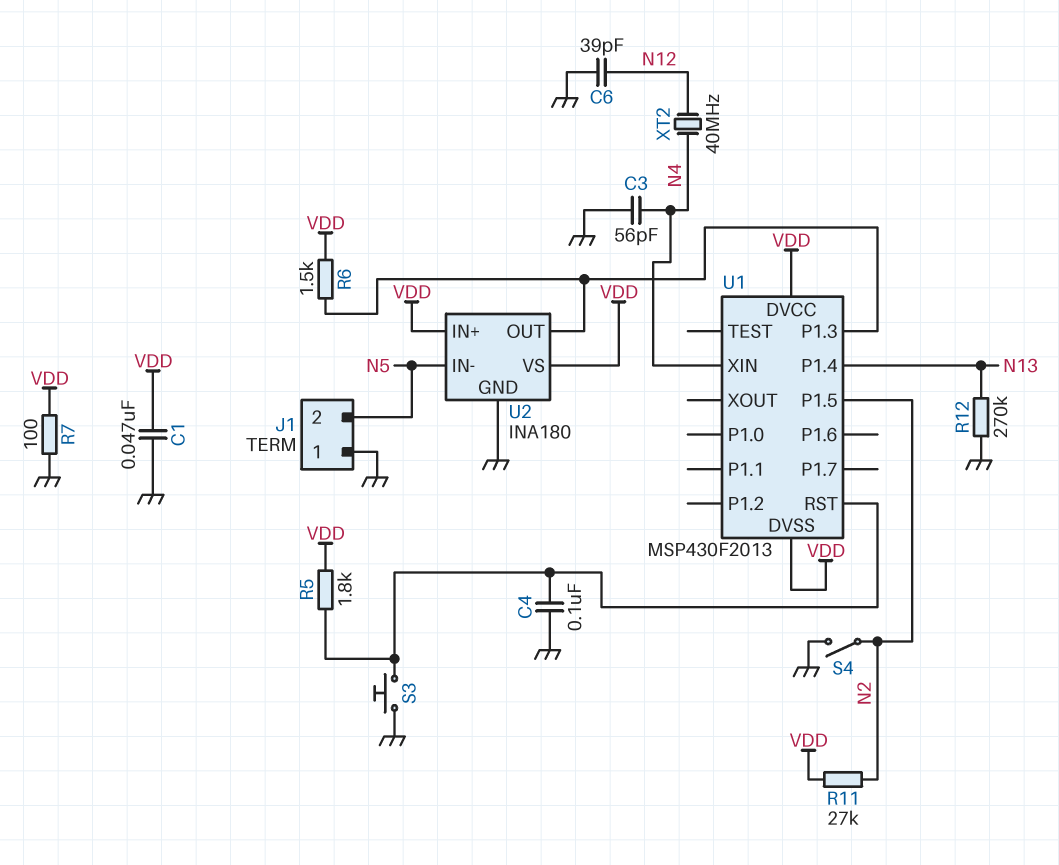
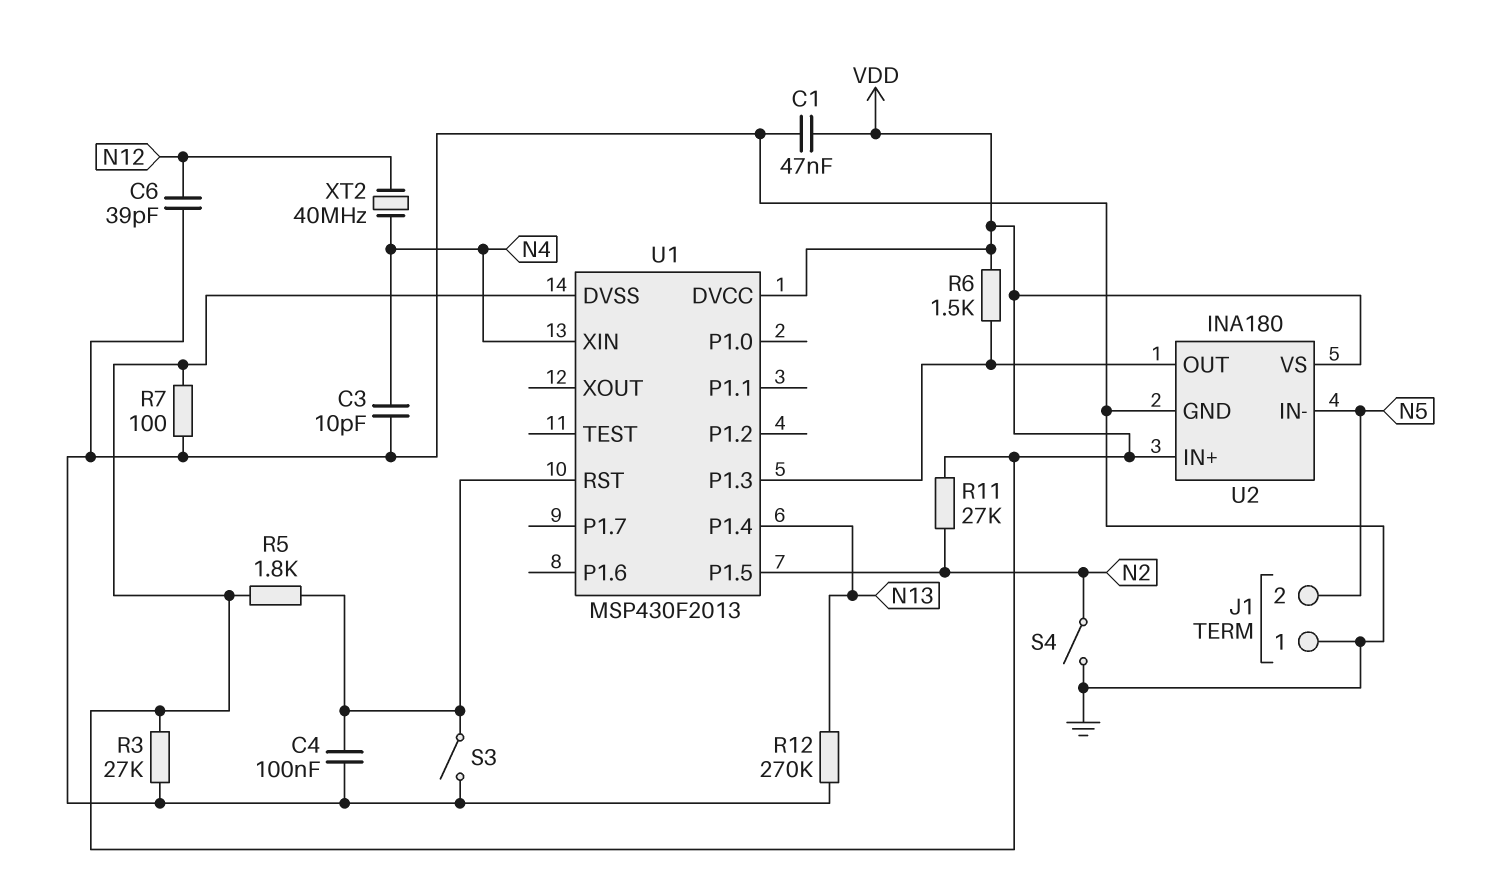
C3: 56pF (GND, N4) -> 10pF (GND, N4)
R3: none -> 27k (GND, VDD)
S3: button (GND, U1/RST) -> switch (GND, U1/RST)

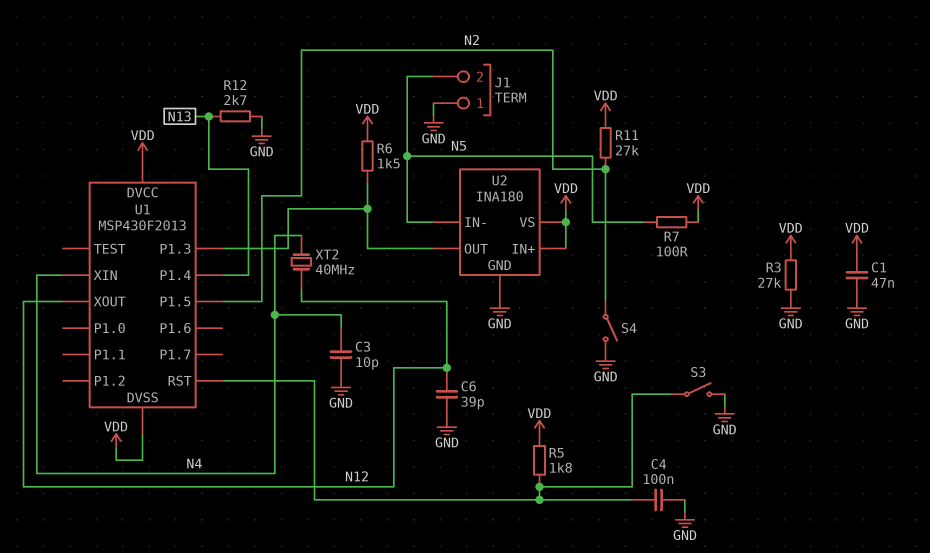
R7: 100 (GND, VDD) -> 100 (N5, VDD)
R12: 270k (GND, N13) -> 2.7k (GND, N13)
U1 pin XOUT: none -> N12

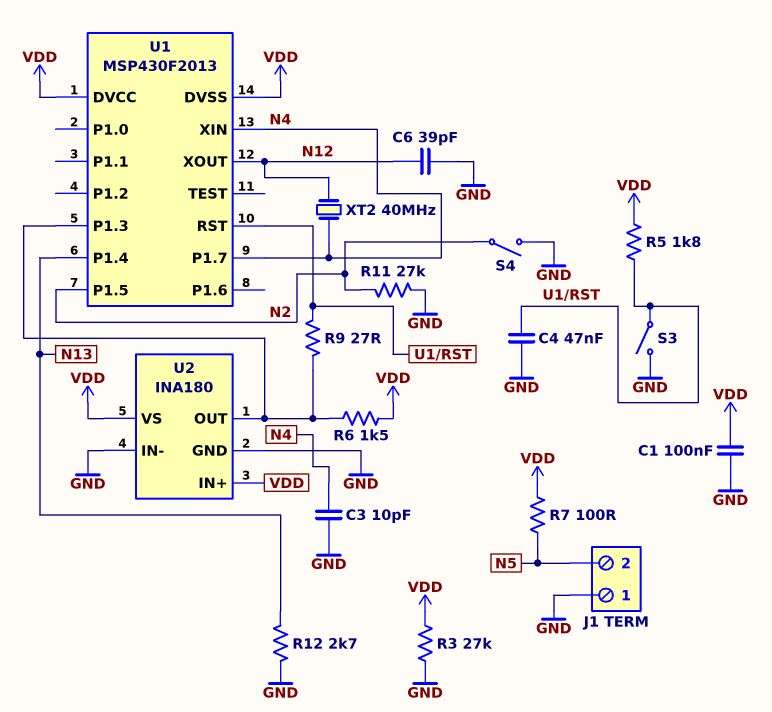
C1: 47nF (GND, VDD) -> 100nF (GND, VDD)
C4: 100nF (GND, U1/RST) -> 47nF (GND, U1/RST)
R9: none -> 27 (U1/P1.3, U1/RST)
R11: 27k (N2, VDD) -> 27k (GND, N2)
U1 pin P1.7: none -> N4
U2 pin IN-: N5 -> GND

